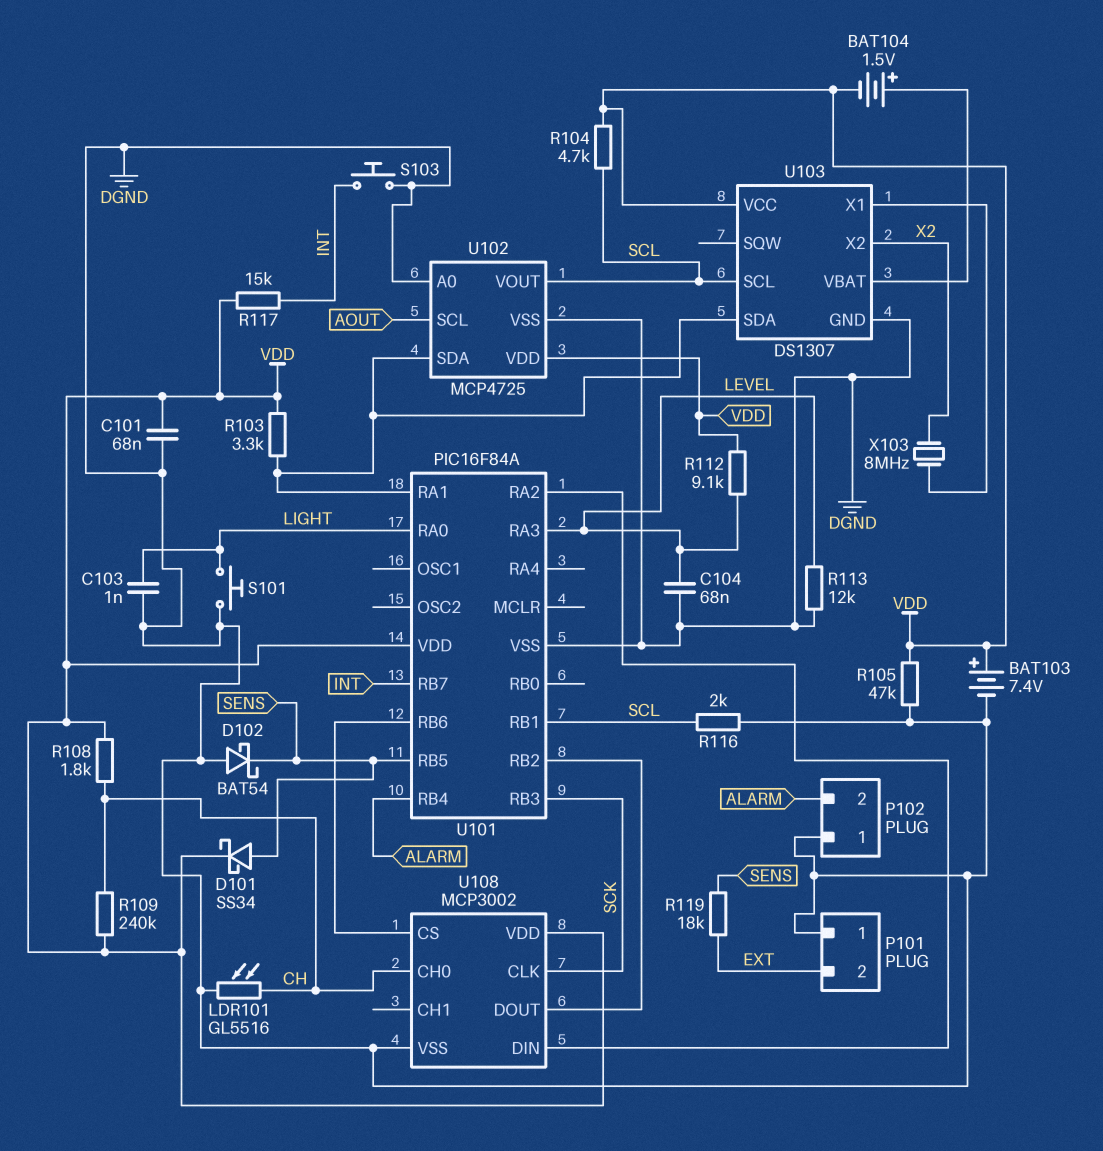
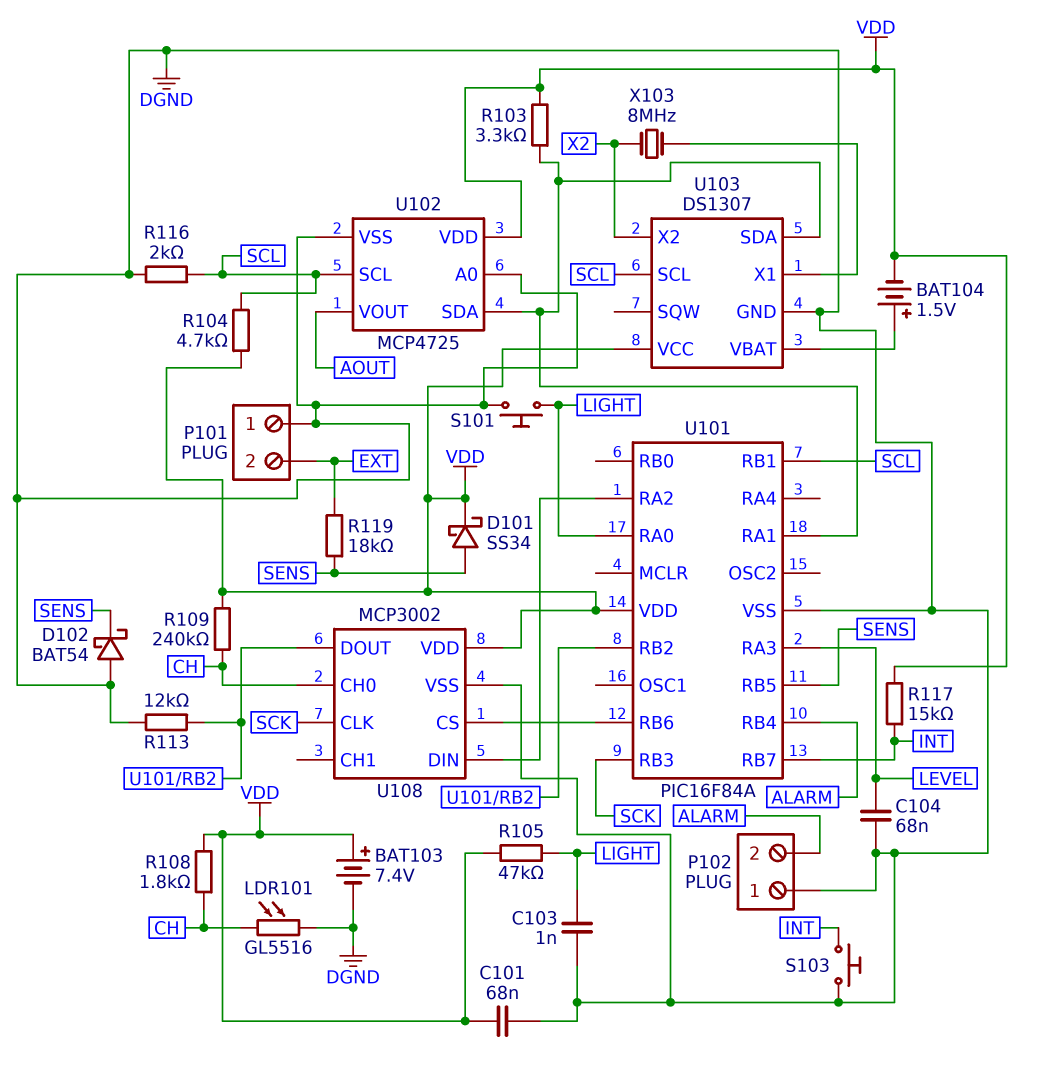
R105: 47k (DGND, VDD) -> 47k (LIGHT, VDD)
R112: 9.1k (LEVEL, VDD) -> none
R113: 12k (DGND, LEVEL) -> 12k (DGND, U101/RB2)
U102 pin SCL: AOUT -> SCL
U102 pin VOUT: SCL -> AOUT

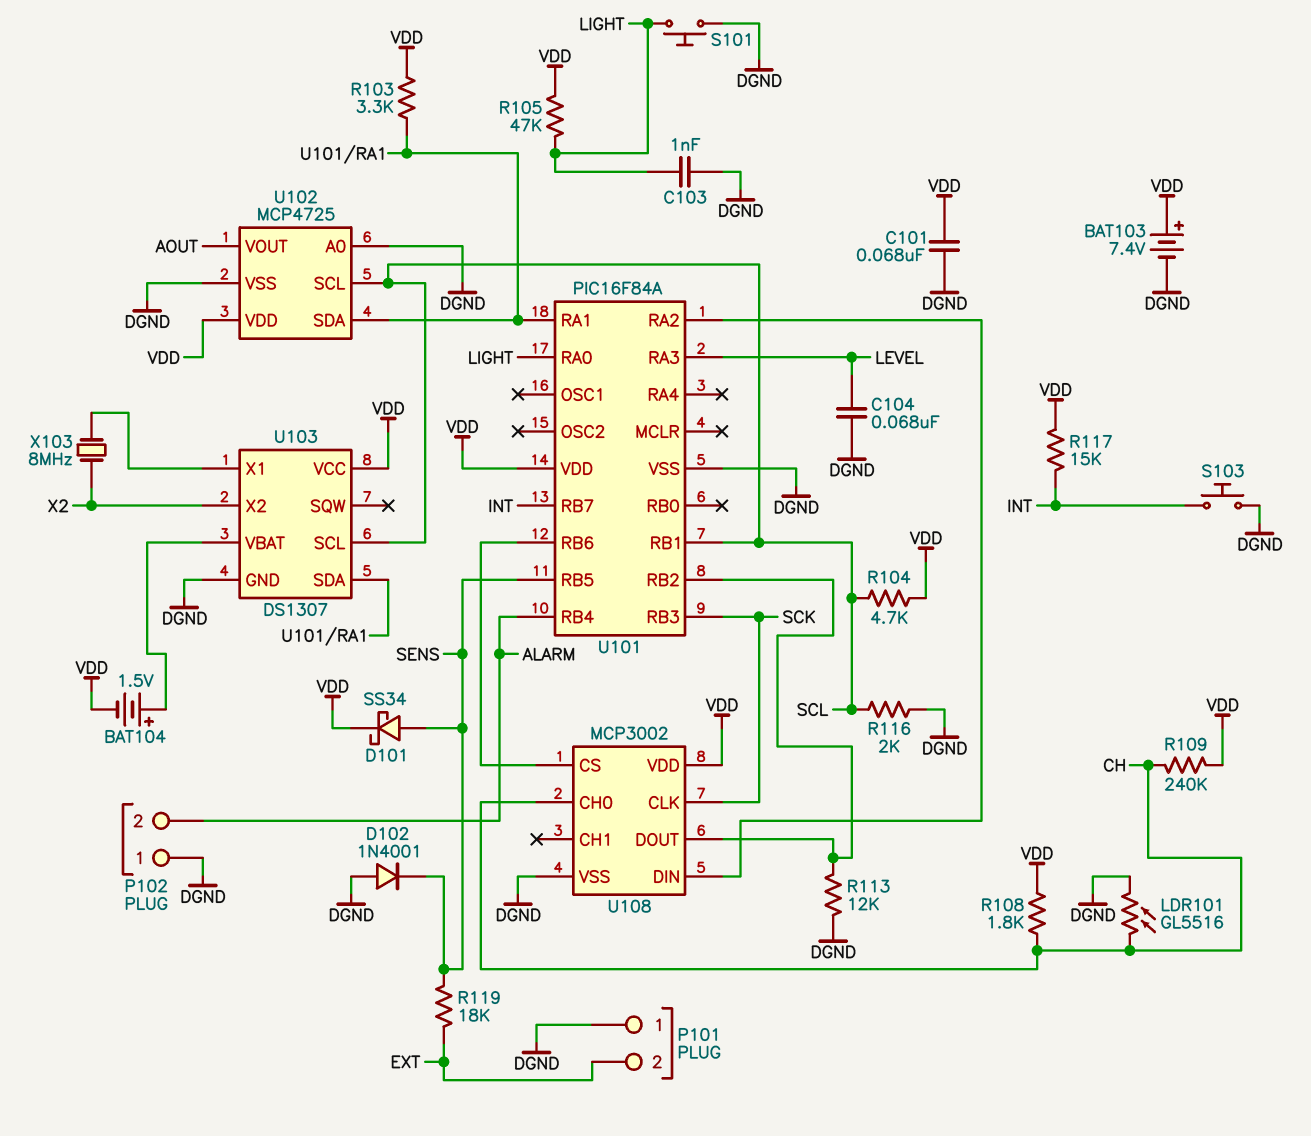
D102: schottky BAT54 (A DGND, K SENS) -> diode 1N4001 (A DGND, K SENS)

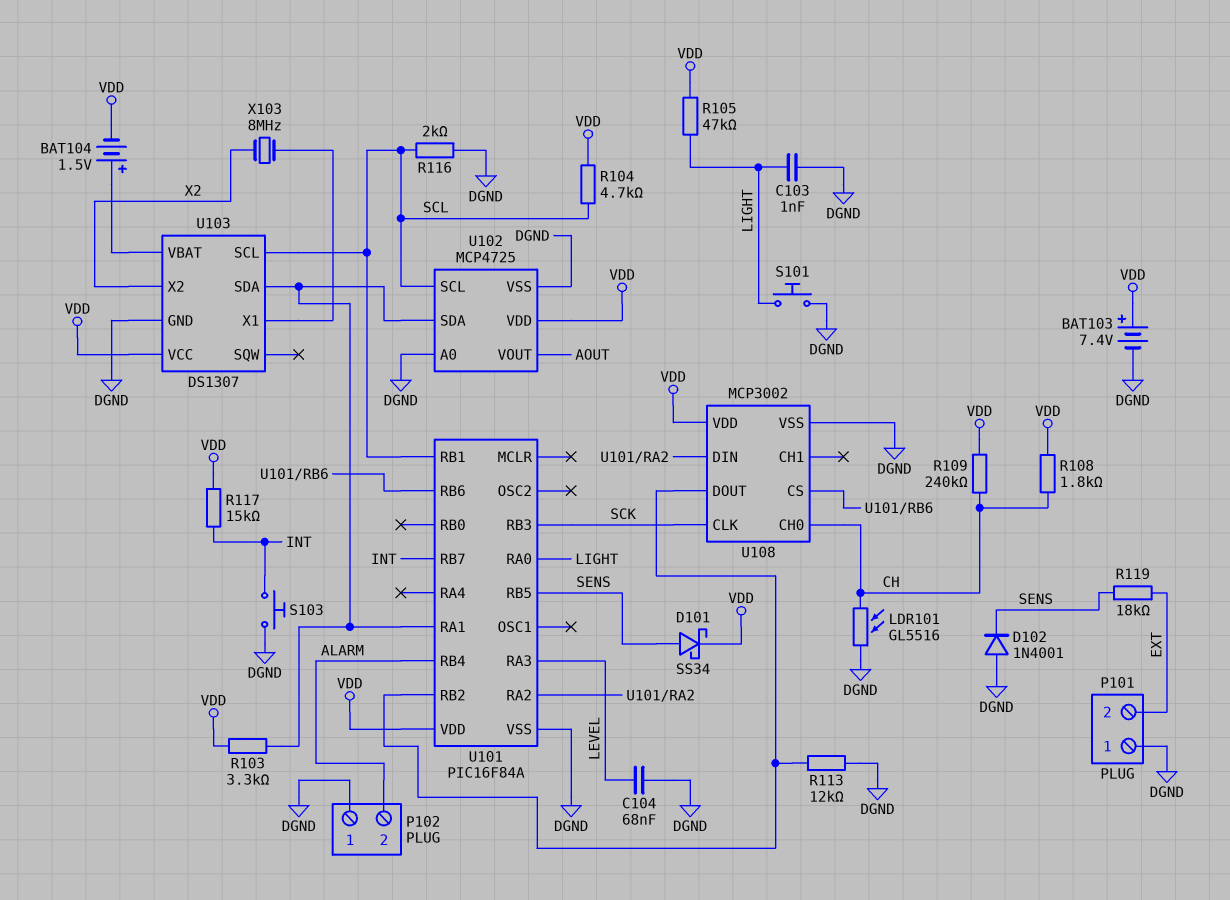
C101: 68nF (DGND, VDD) -> none

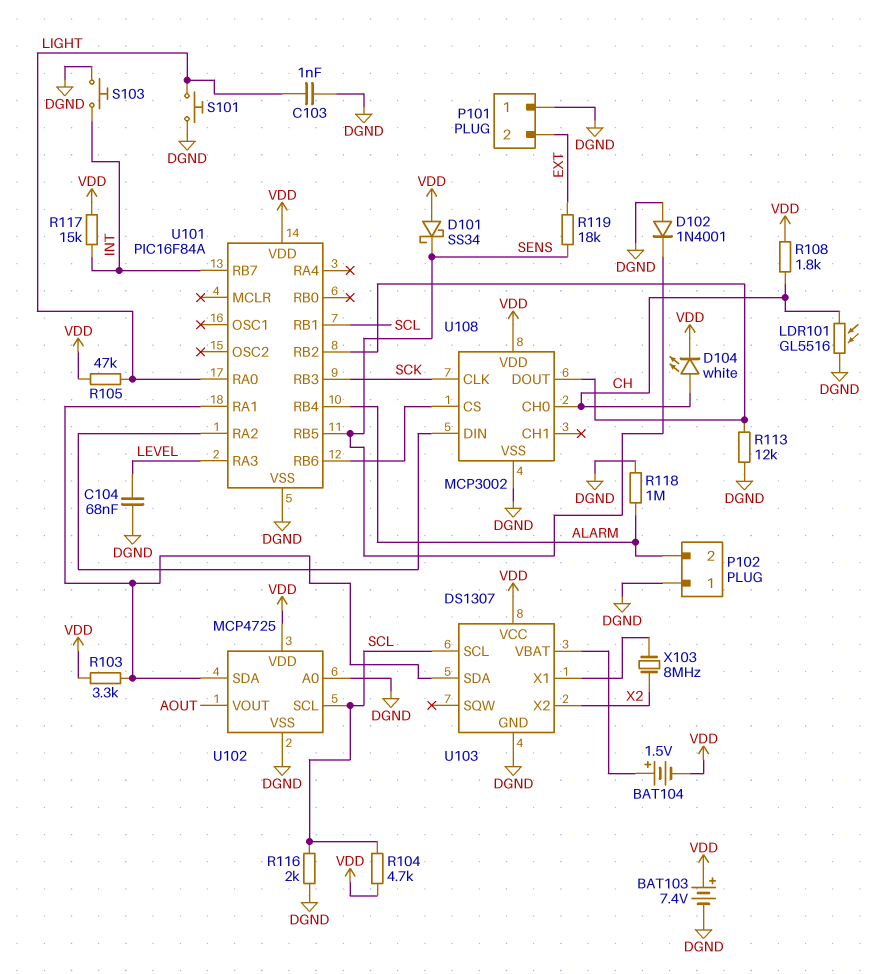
D101: schottky SS34 (A SENS, K VDD) -> schottky SS34 (A VDD, K SENS)
D104: none -> LED white (A CH, K VDD)
R109: 240k (CH, VDD) -> none
R118: none -> 1M (ALARM, DGND)

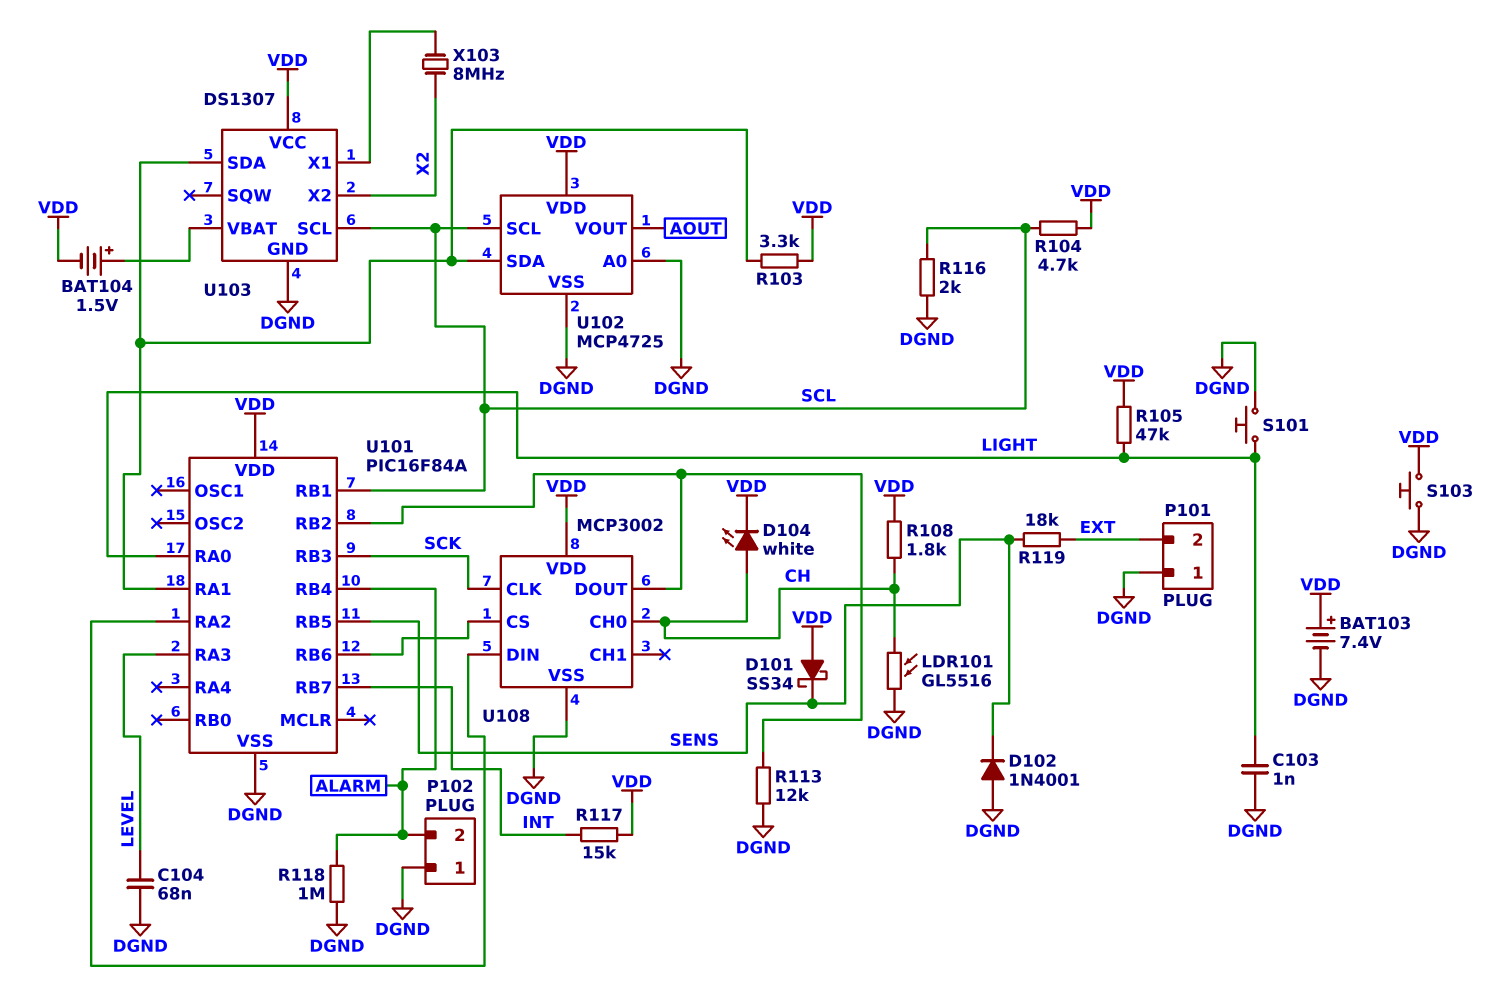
S103: button (DGND, INT) -> button (DGND, VDD)

